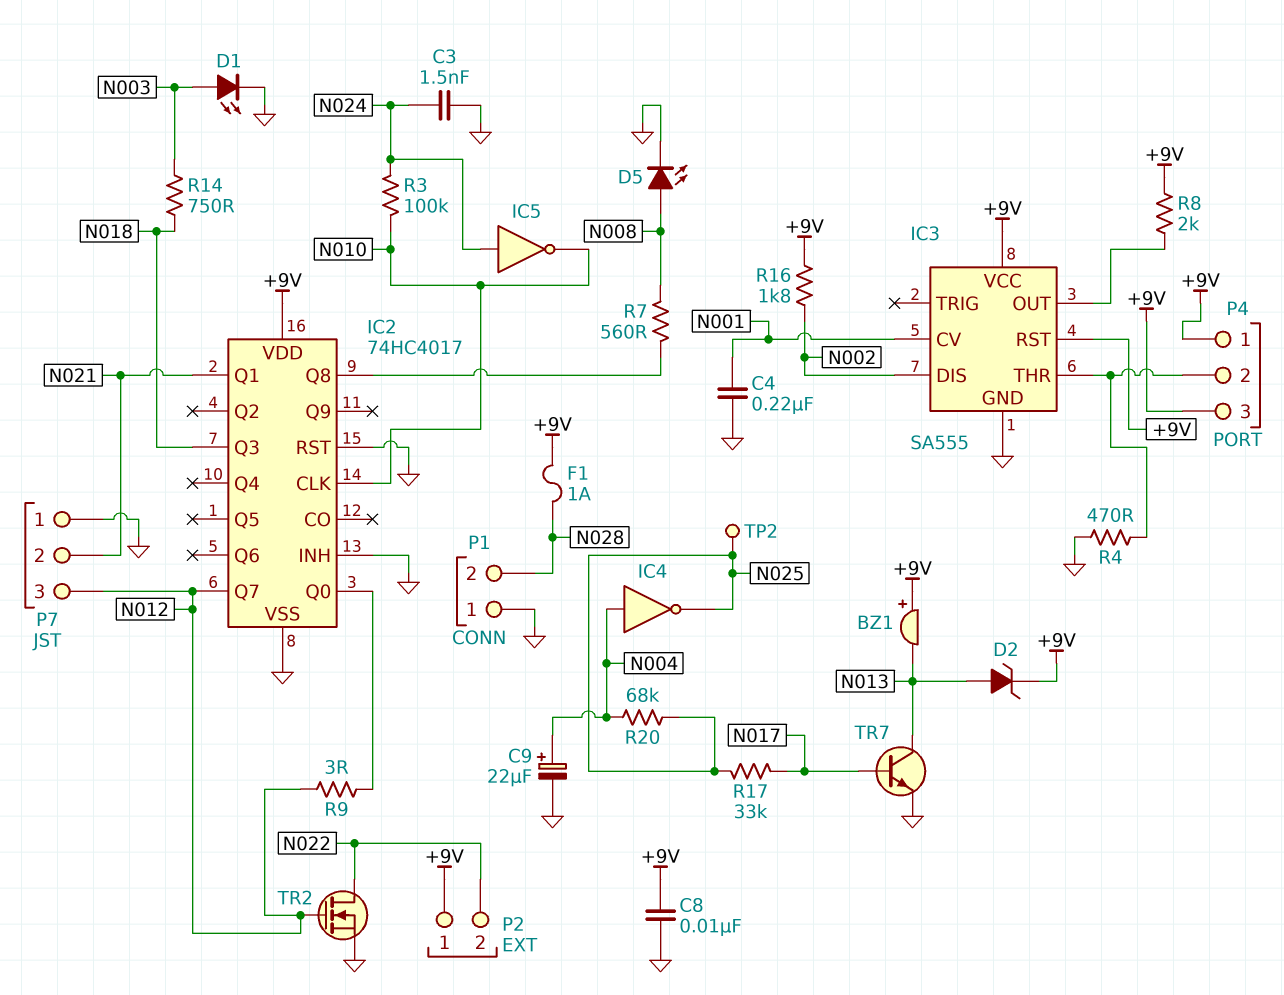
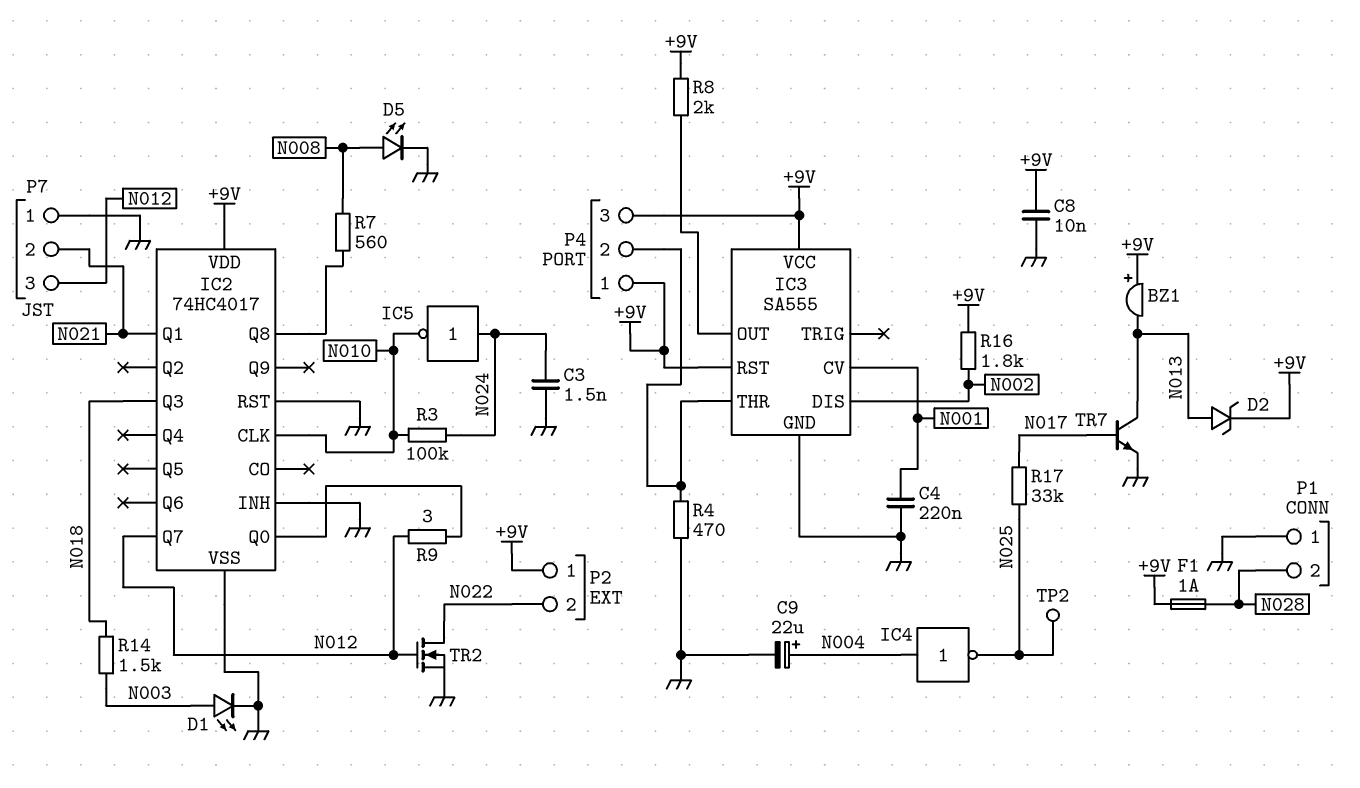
R14: 750 (N003, N018) -> 1.5k (N003, N018)
R20: 68k (N004, N025) -> none

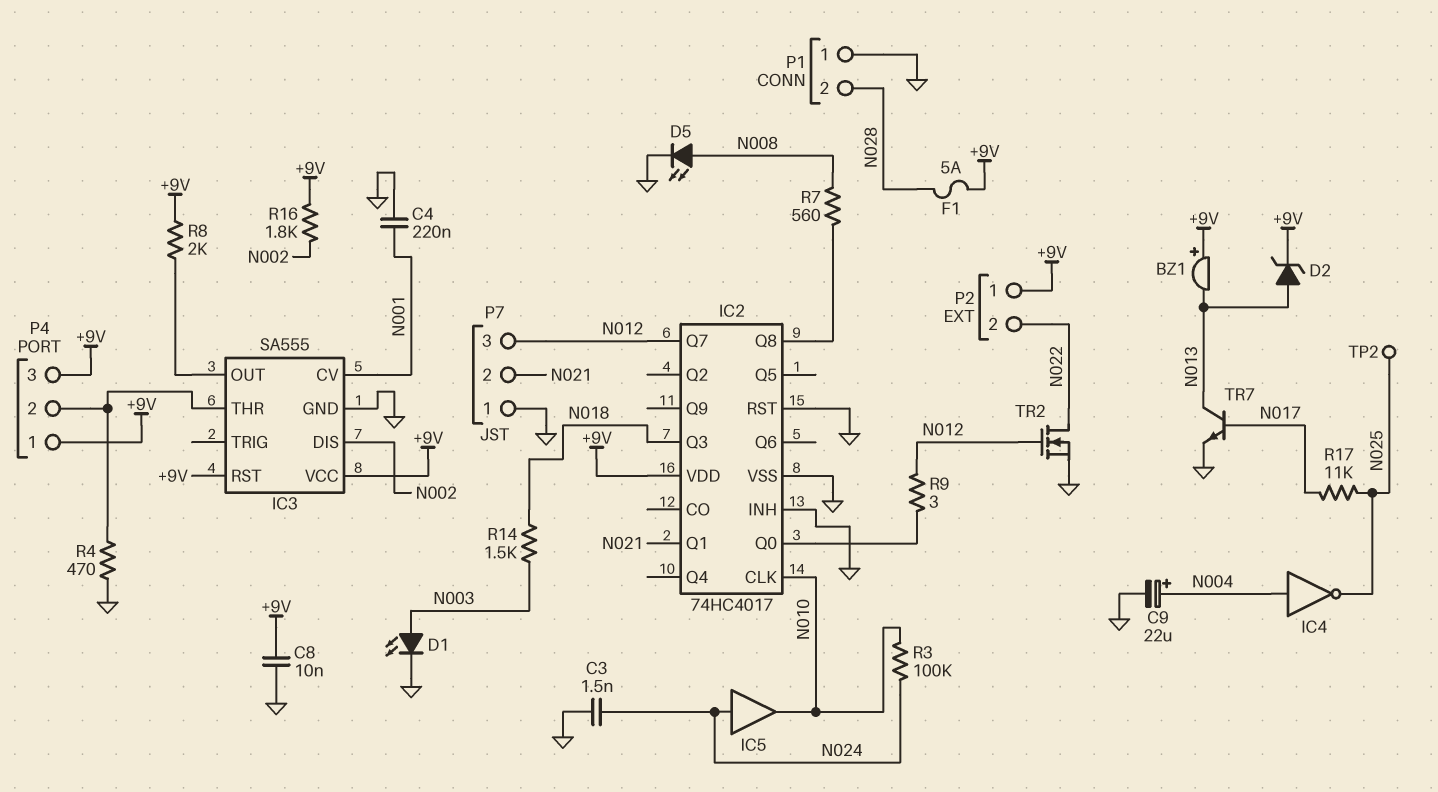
F1: 1A (+9V, N028) -> 5A (+9V, N028)
IC5: NOT (in N024, out N010) -> buffer (in N024, out N010)
R17: 33k (N017, N025) -> 11k (N017, N025)

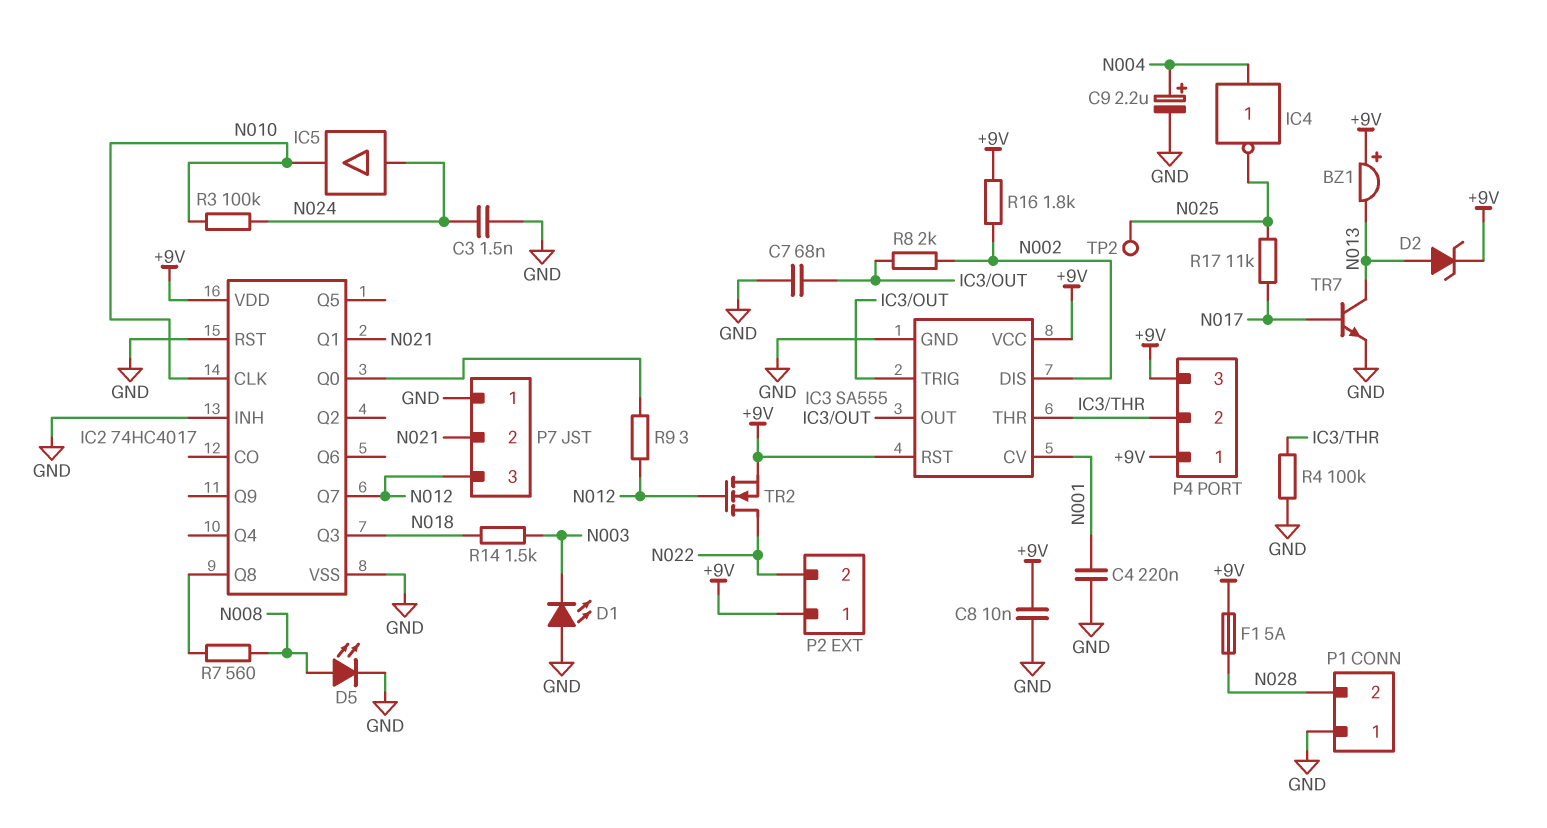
C7: none -> 68nF (GND, IC3/OUT)
C9: 22uF (plus N004, minus GND) -> 2.2uF (plus N004, minus GND)
D1: LED (A N003, K GND) -> LED (A GND, K N003)
IC3 pin TRIG: none -> IC3/OUT
R4: 470 (GND, IC3/THR) -> 100k (GND, IC3/THR)
R8: 2k (+9V, IC3/OUT) -> 2k (IC3/OUT, N002)
TR2: NMOS (G N012, D N022, S GND) -> NMOS (G N012, D N022, S +9V)

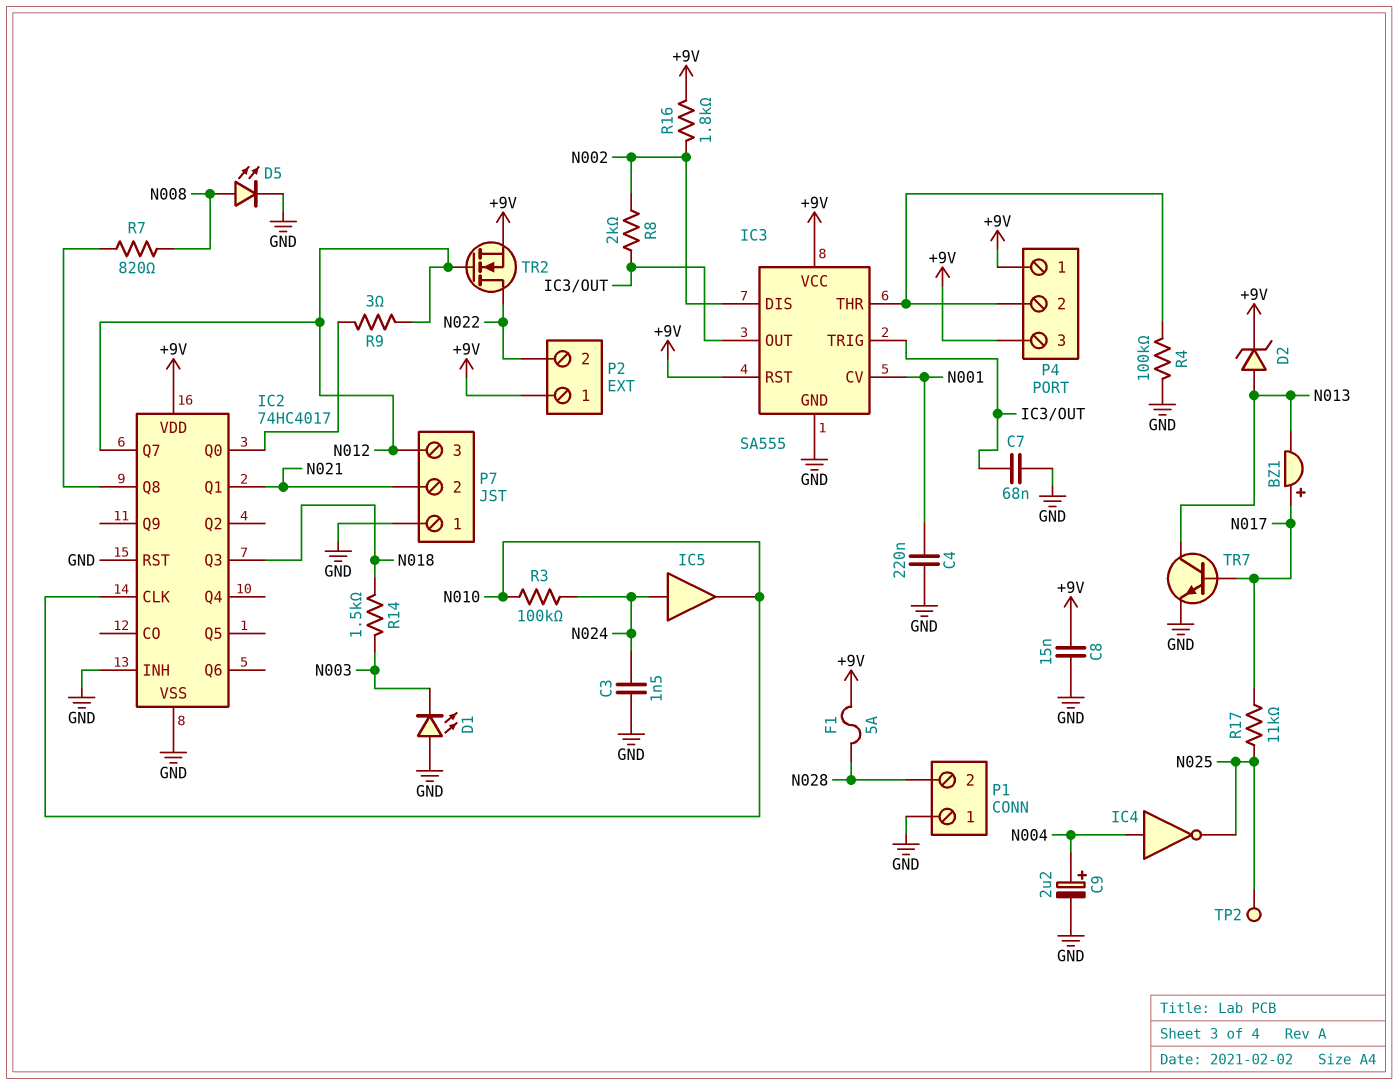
BZ1: buzzer (plus +9V, minus N013) -> buzzer (plus N017, minus N013)
C8: 10nF (+9V, GND) -> 15nF (+9V, GND)
R7: 560 (IC2/Q8, N008) -> 820 (IC2/Q8, N008)

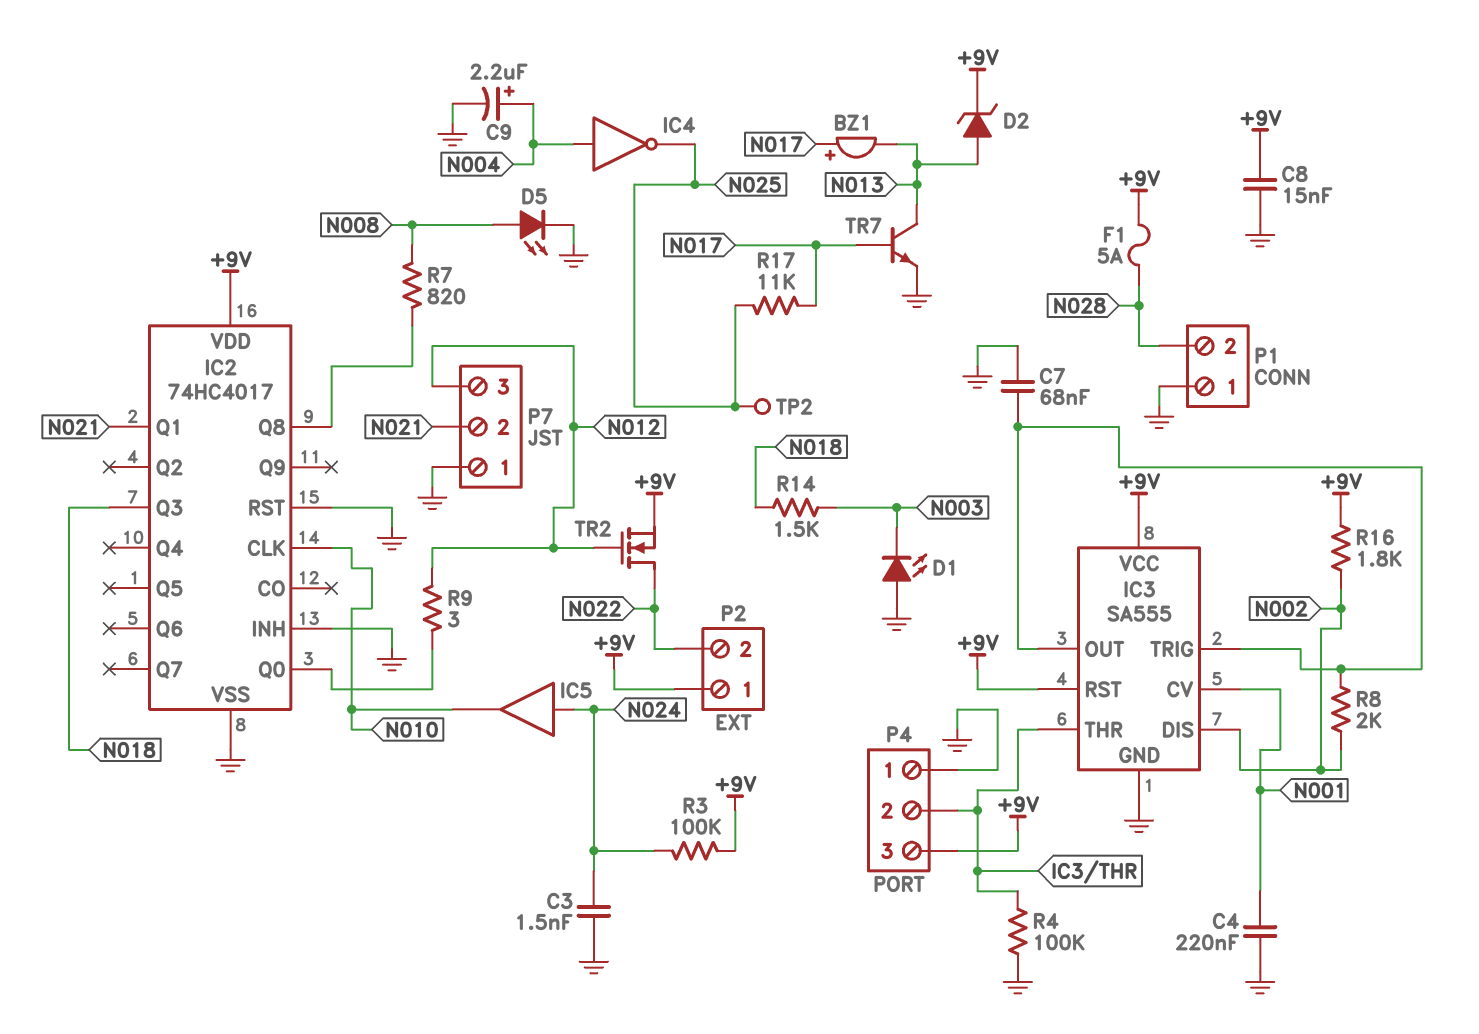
IC2 pin Q7: N012 -> none
P4 pin 1: +9V -> GND
R3: 100k (N010, N024) -> 100k (+9V, N024)

